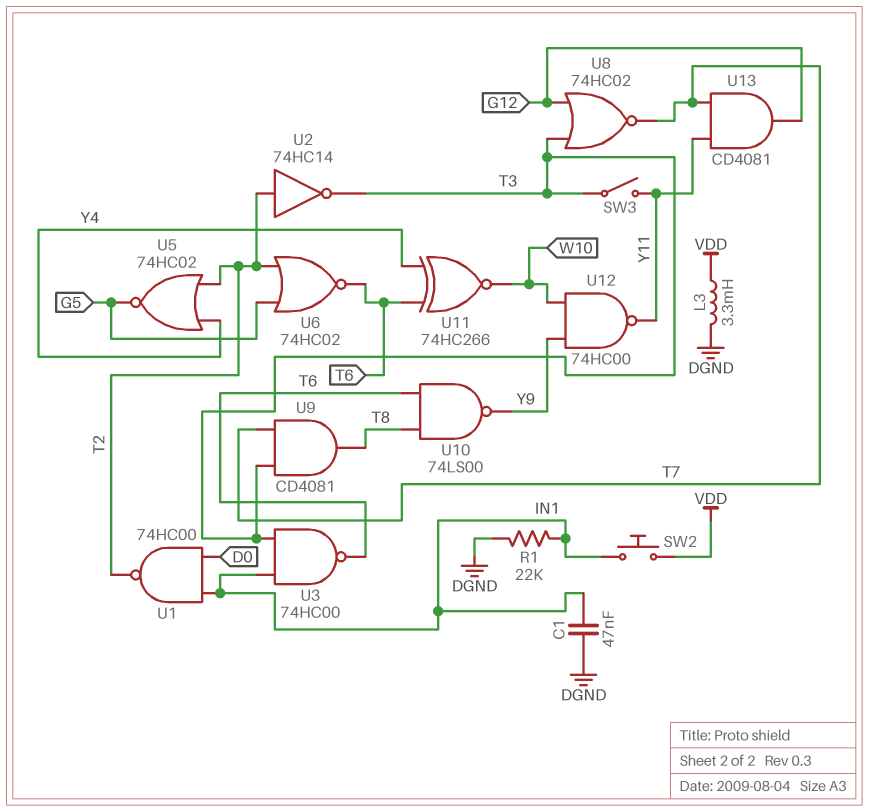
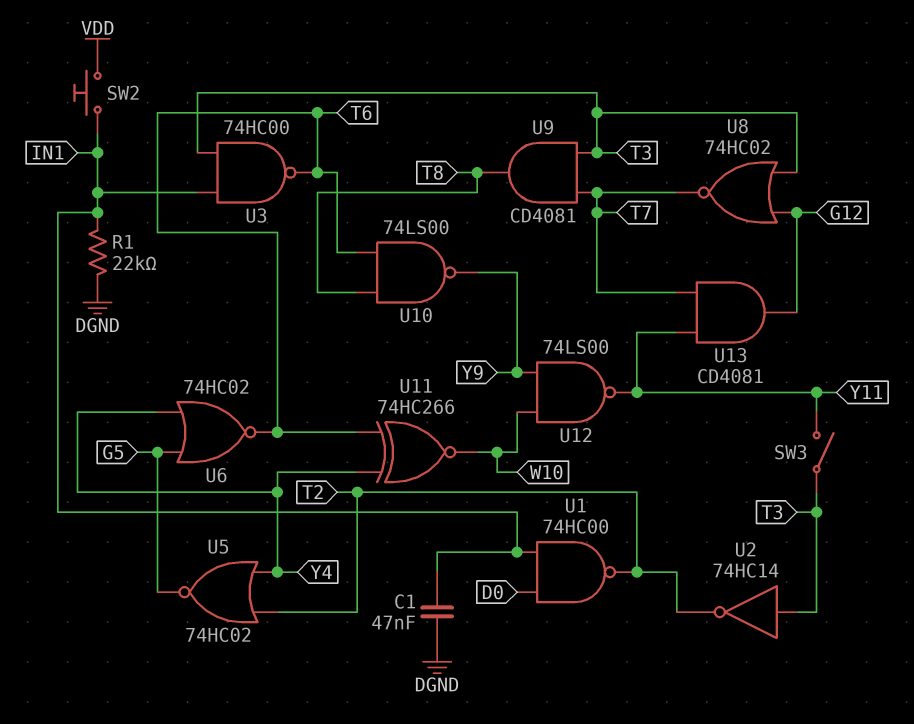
L3: 3.3mH (DGND, VDD) -> none
U2: NOT 74HC14 (in T2, out T3) -> NOT 74HC14 (in T3, out T2)
U6: NOR 74HC02 (in G5, in T2, out T6) -> NOR 74HC02 (in G5, in Y4, out T6)
U12: NAND 74HC00 (in W10, in Y9, out Y11) -> NAND 74LS00 (in W10, in Y9, out Y11)

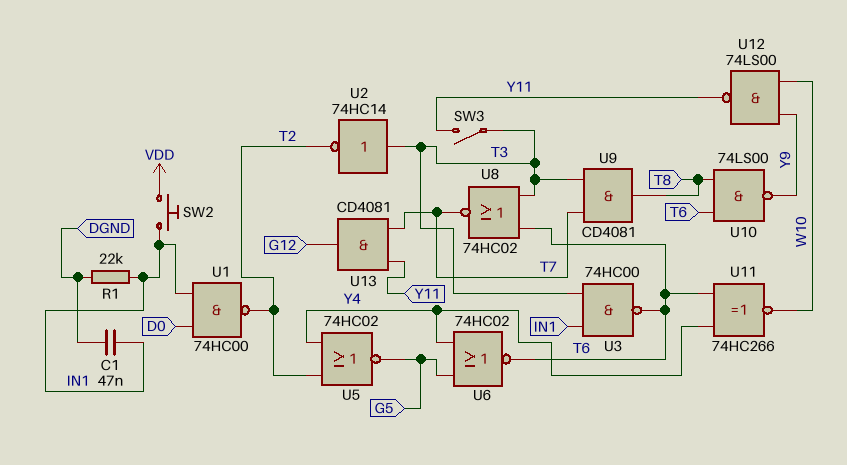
U8: NOR 74HC02 (in G12, in T3, out T7) -> NOR 74HC02 (in T3, in T6, out T7)

